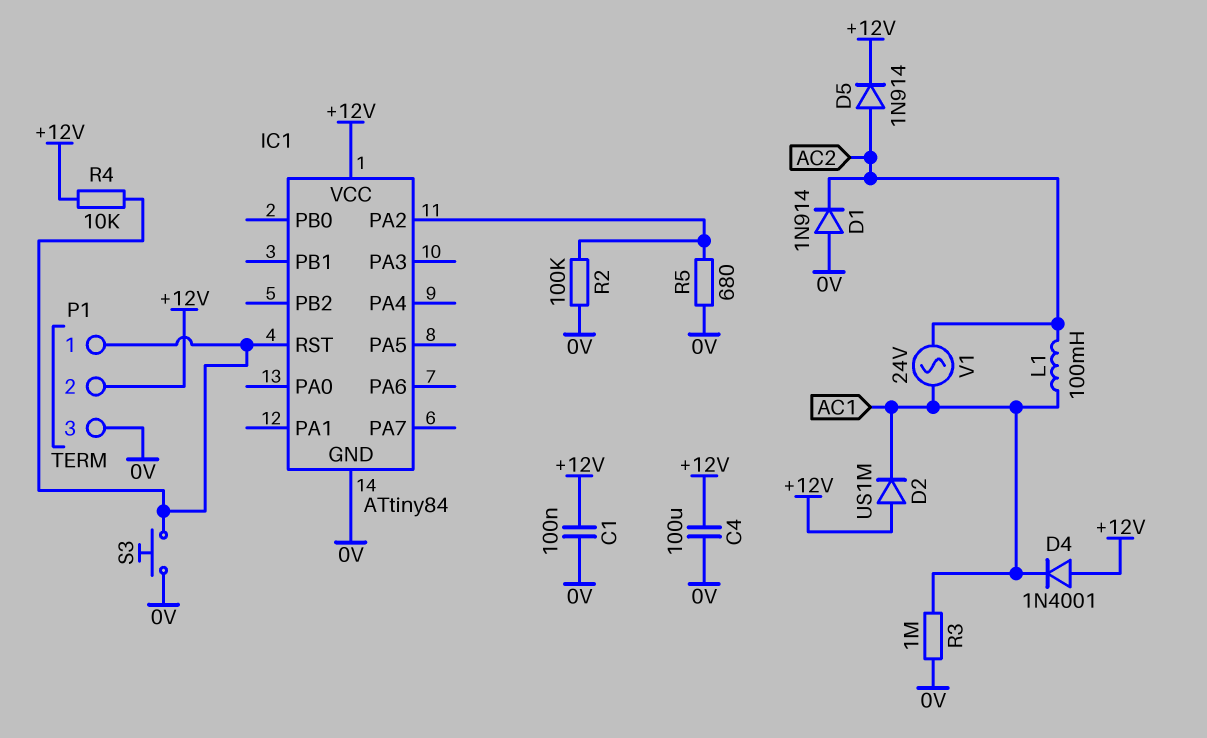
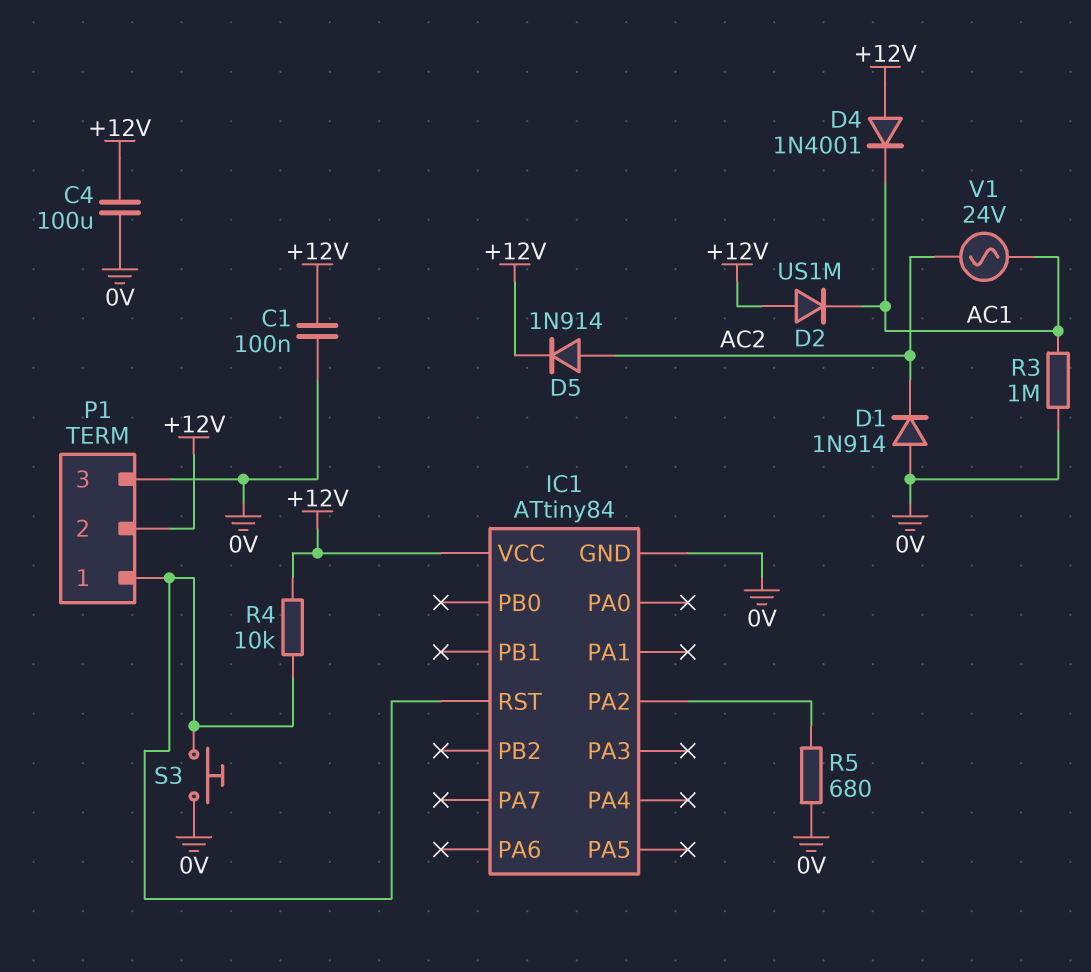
L1: 100mH (AC1, AC2) -> none
R2: 100k (0V, IC1/PA2) -> none

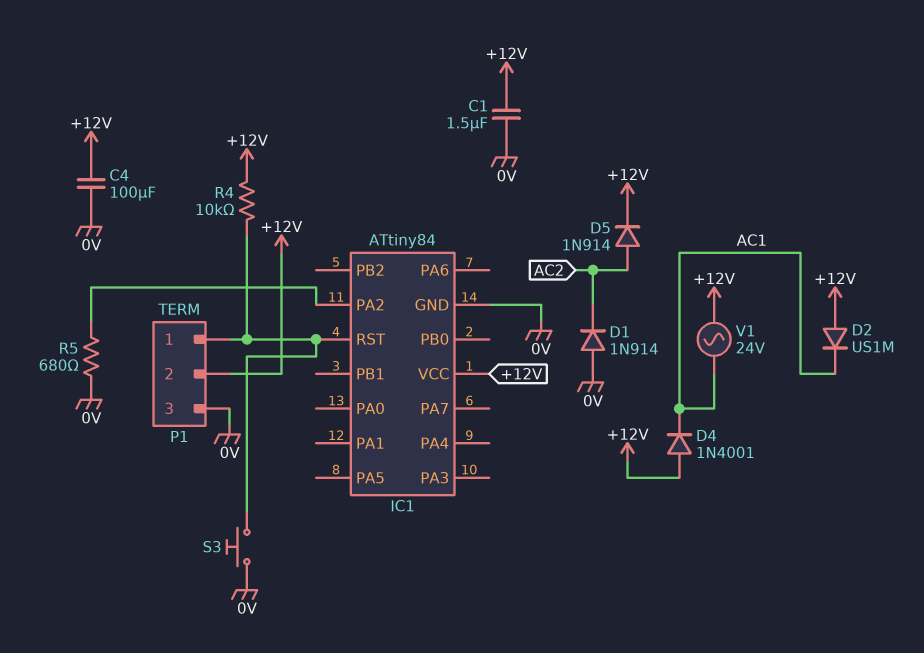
C1: 100nF (+12V, 0V) -> 1.5uF (+12V, 0V)
R3: 1M (0V, AC1) -> none
V1: AC 24V (AC1, AC2) -> AC 24V (+12V, AC1)

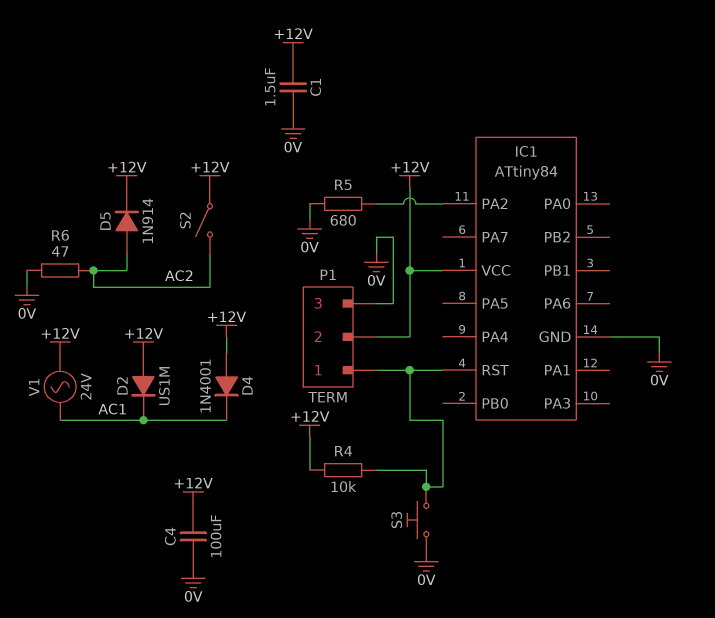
D1: diode 1N914 (A 0V, K AC2) -> none
R6: none -> 47 (0V, AC2)
S2: none -> switch (+12V, AC2)

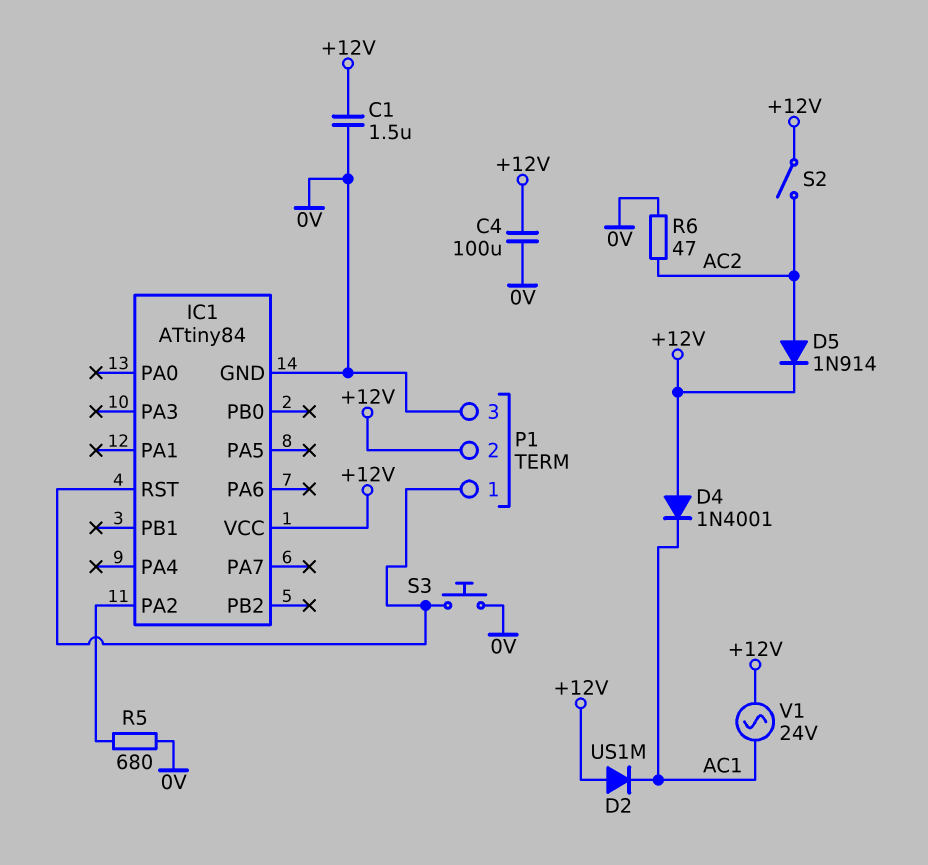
R4: 10k (+12V, IC1/RST) -> none

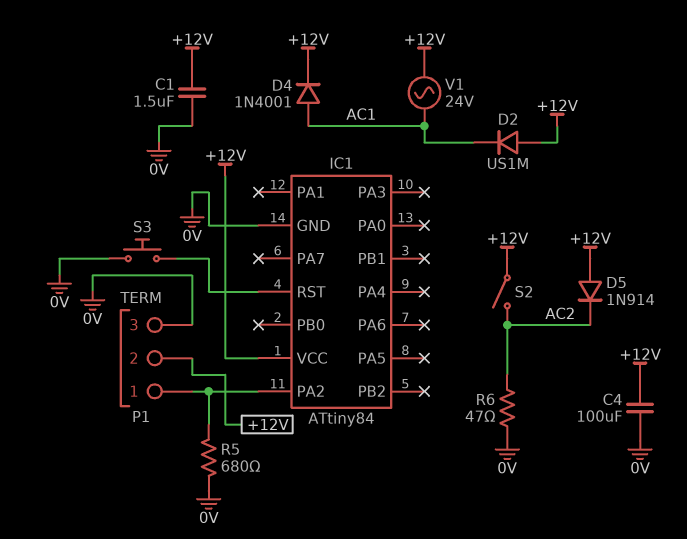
D4: diode 1N4001 (A +12V, K AC1) -> diode 1N4001 (A AC1, K +12V)
D5: diode 1N914 (A AC2, K +12V) -> diode 1N914 (A +12V, K AC2)
P1 pin 1: IC1/RST -> IC1/PA2

